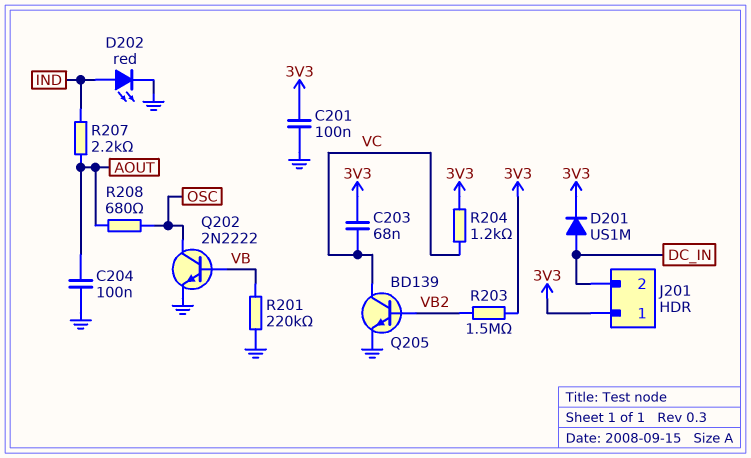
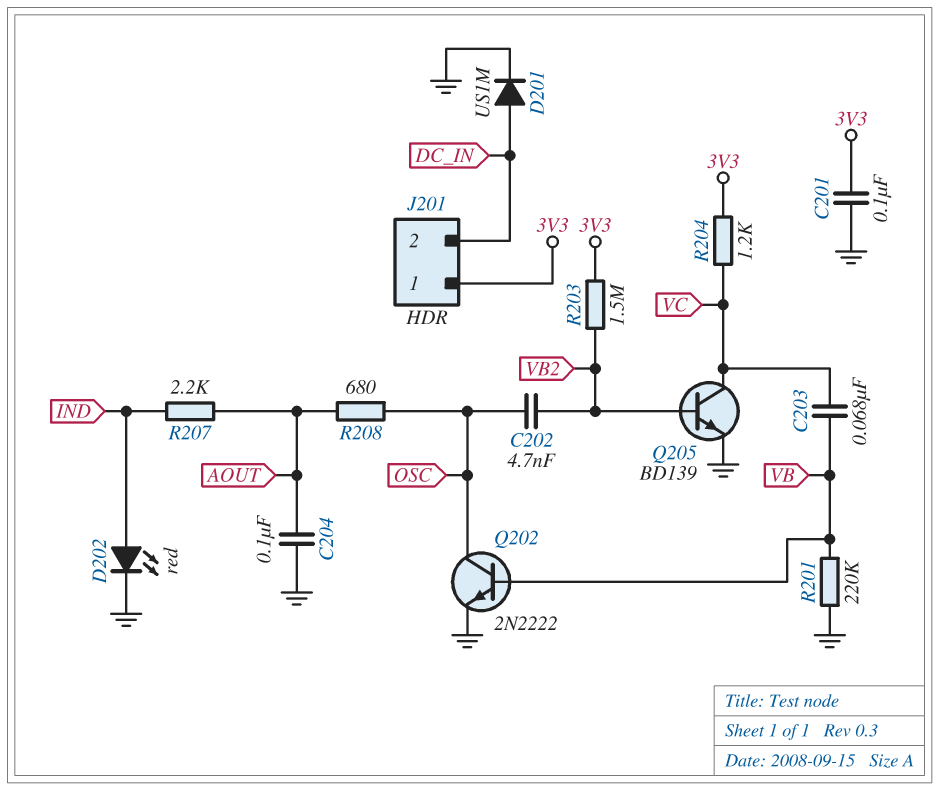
C202: none -> 4.7nF (OSC, VB2)
C203: 68nF (3V3, VC) -> 68nF (VB, VC)
D201: diode US1M (A DC_IN, K 3V3) -> diode US1M (A DC_IN, K GND)

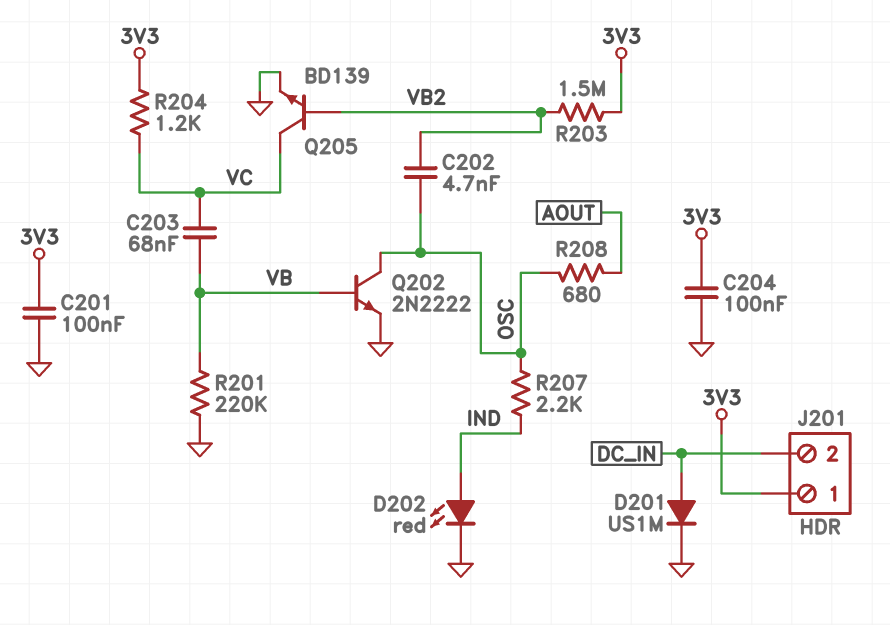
C204: 100nF (AOUT, GND) -> 100nF (3V3, GND)
R207: 2.2k (AOUT, IND) -> 2.2k (IND, OSC)

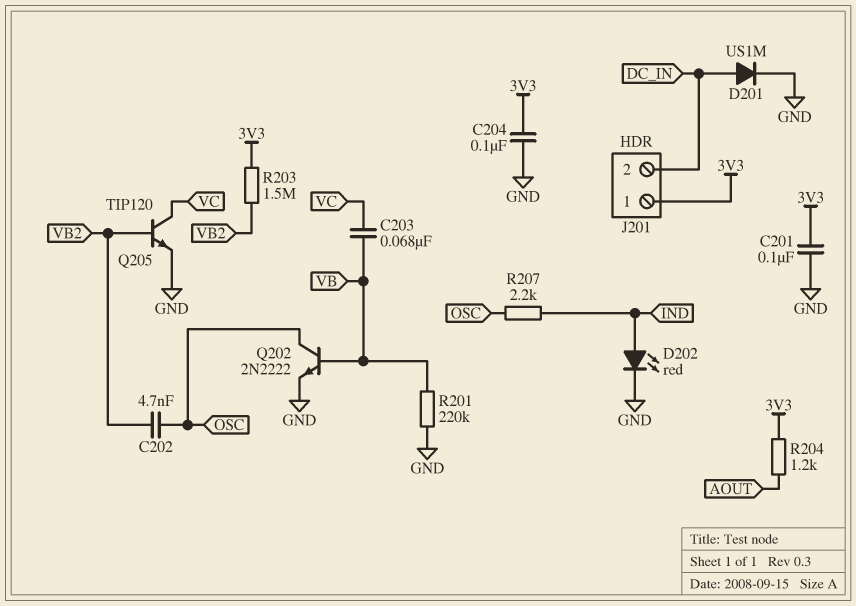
Q205: NPN BD139 (B VB2, C VC, E GND) -> NPN TIP120 (B VB2, C VC, E GND)
R204: 1.2k (3V3, VC) -> 1.2k (3V3, AOUT)
R208: 680 (AOUT, OSC) -> none

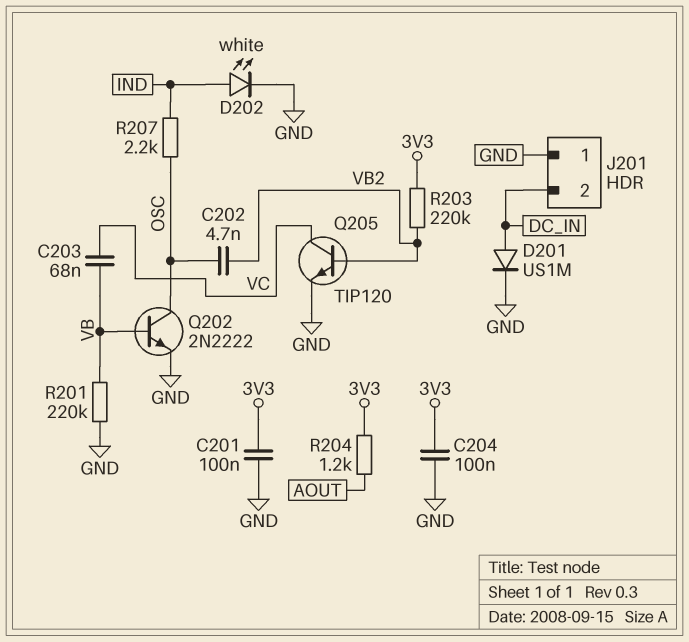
D202: LED red (A IND, K GND) -> LED white (A IND, K GND)
J201 pin 1: 3V3 -> GND
R203: 1.5M (3V3, VB2) -> 220k (3V3, VB2)

